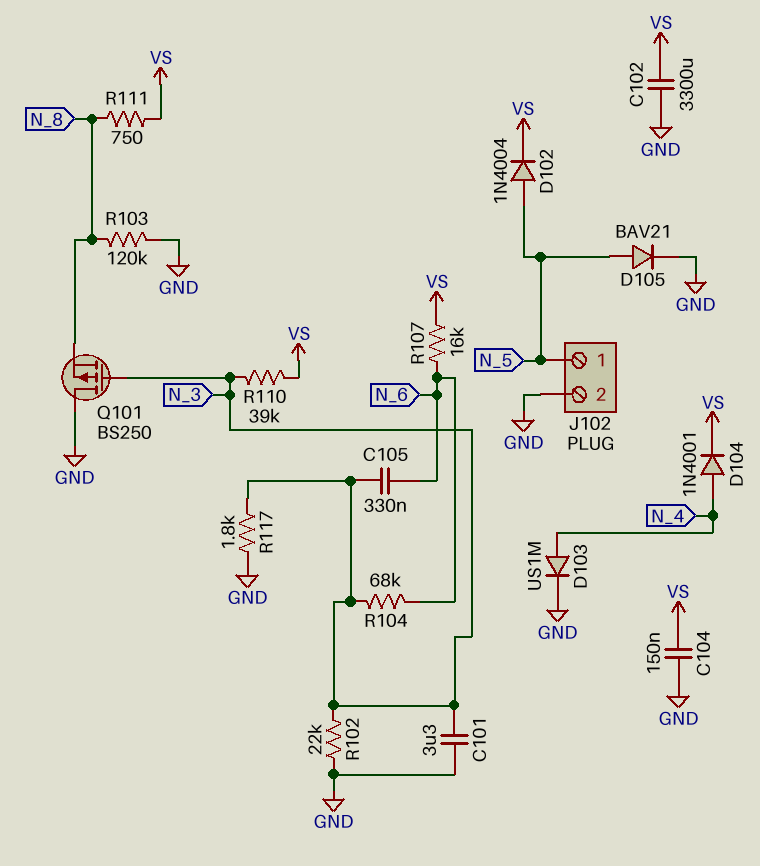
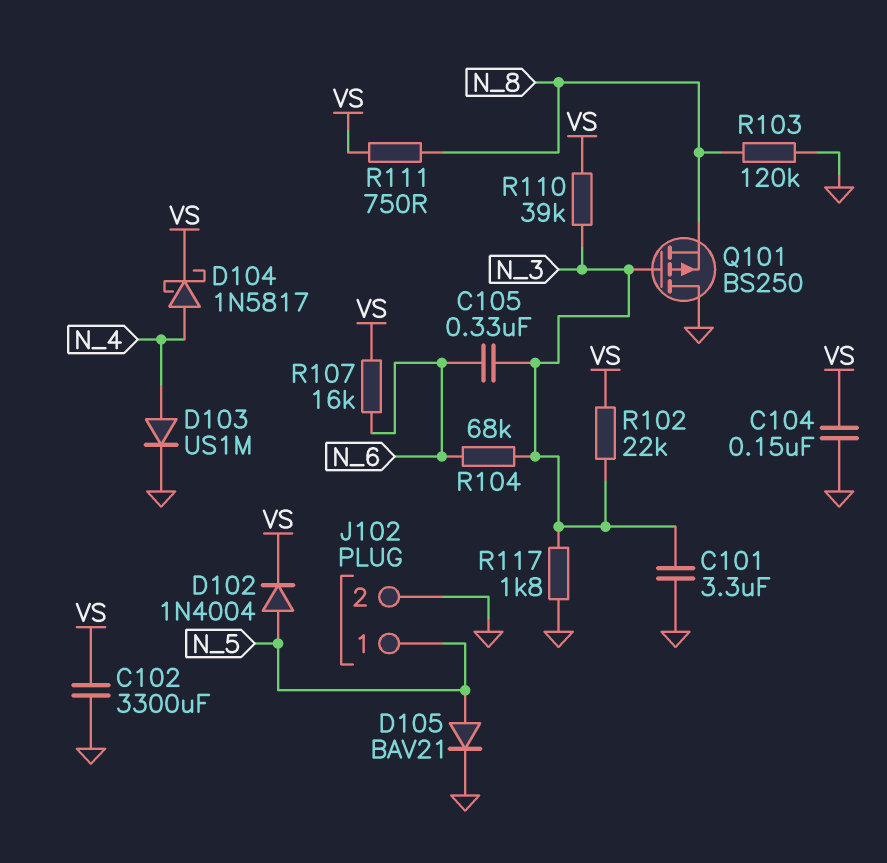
D104: diode 1N4001 (A N_4, K VS) -> schottky 1N5817 (A N_4, K VS)
R102: 22k (GND, N_3) -> 22k (N_3, VS)

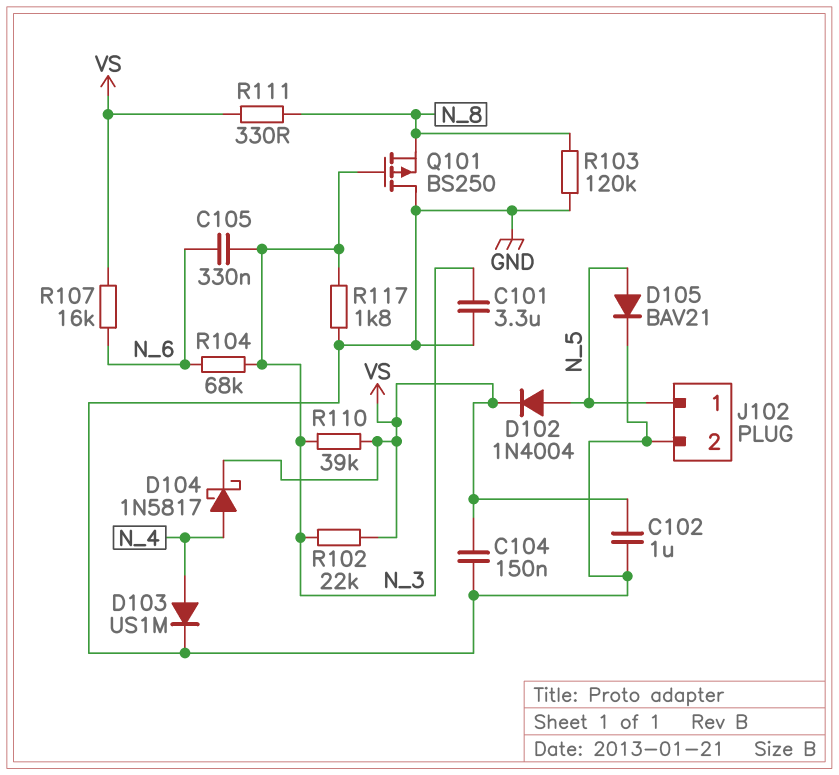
C102: 3300uF (GND, VS) -> 1uF (GND, VS)
R111: 750 (N_8, VS) -> 330 (N_8, VS)

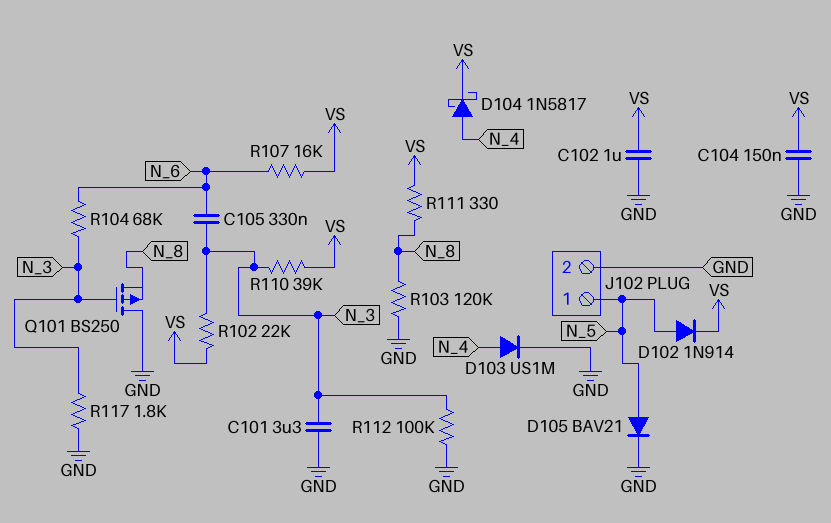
D102: diode 1N4004 (A N_5, K VS) -> diode 1N914 (A N_5, K VS)
R112: none -> 100k (GND, N_3)

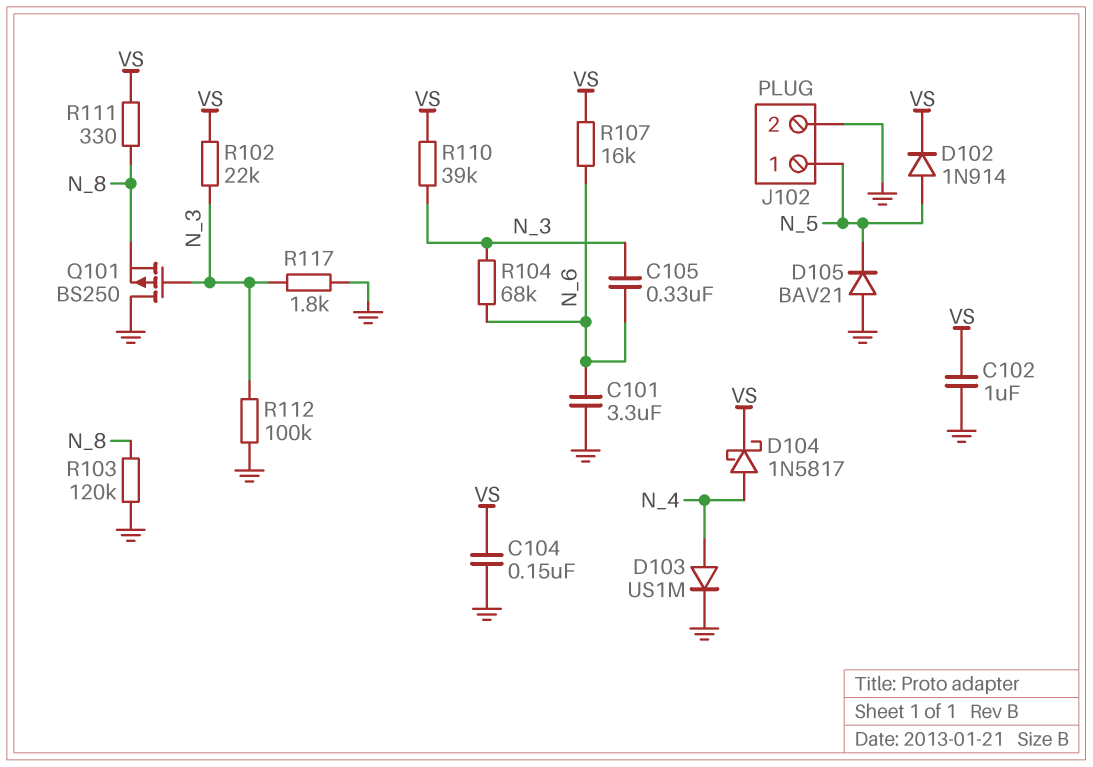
C101: 3.3uF (GND, N_3) -> 3.3uF (GND, N_6)
D105: diode BAV21 (A N_5, K GND) -> diode BAV21 (A GND, K N_5)

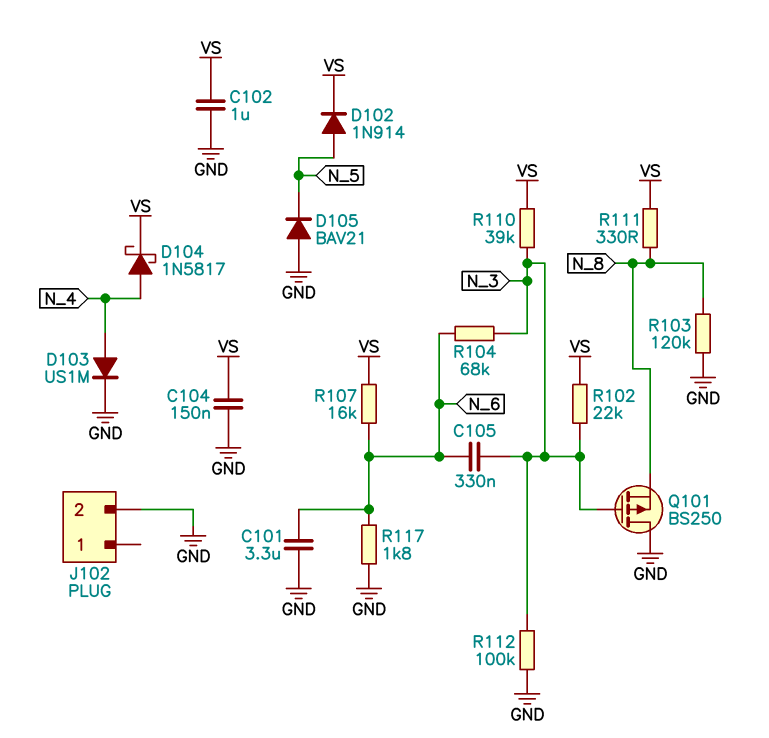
J102 pin 1: N_5 -> none
R117: 1.8k (GND, N_3) -> 1.8k (GND, N_6)

